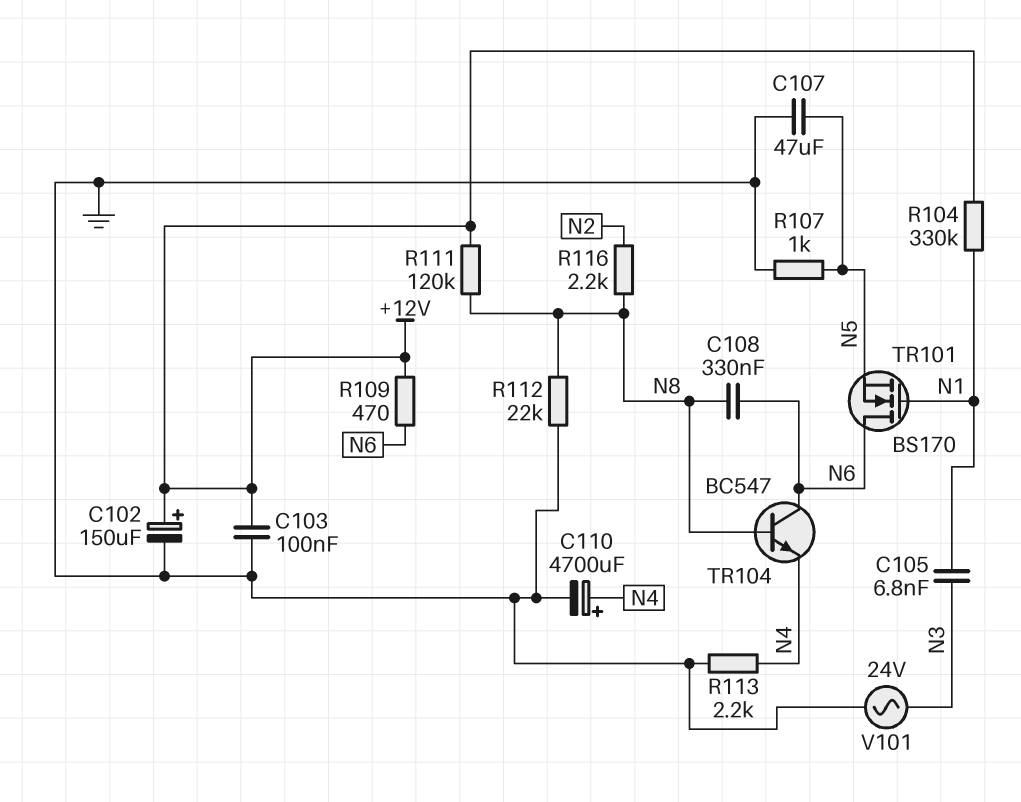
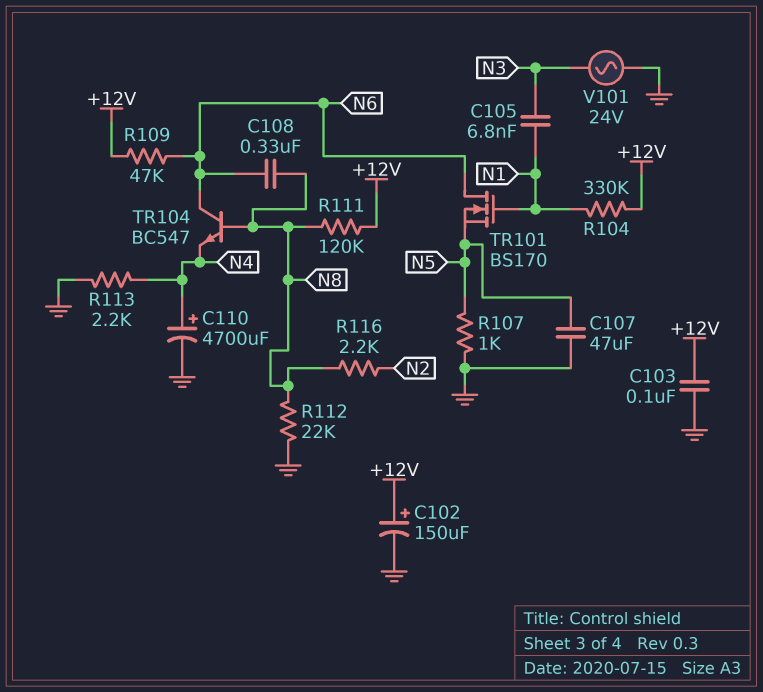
R109: 470 (+12V, N6) -> 47k (+12V, N6)

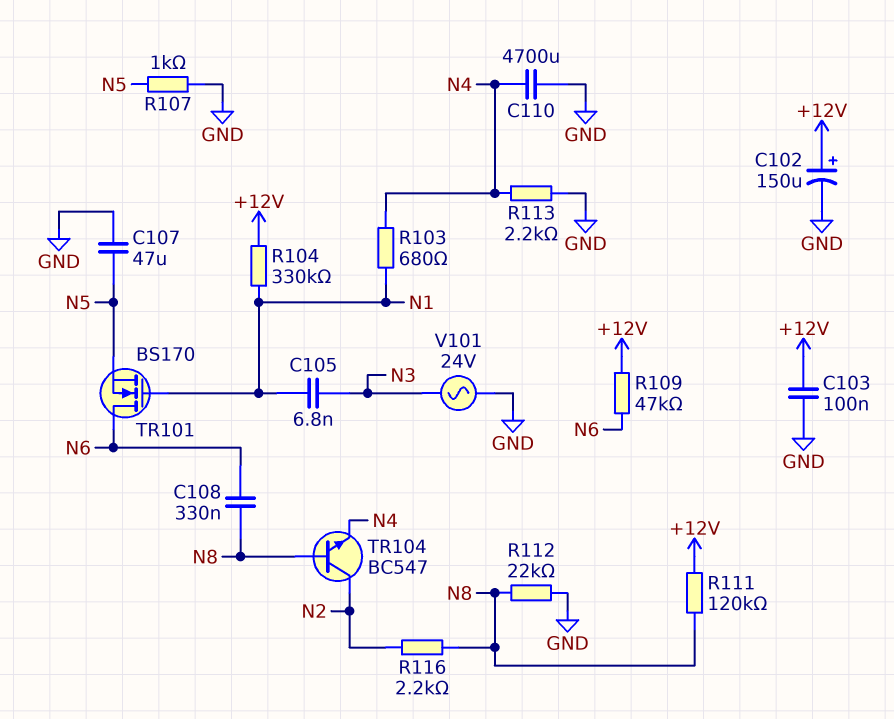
C110: 4700uF (plus N4, minus GND) -> 4700uF (GND, N4)
R103: none -> 680 (N1, N4)
TR104: NPN BC547 (B N8, C N6, E N4) -> NPN BC547 (B N8, C N2, E N4)

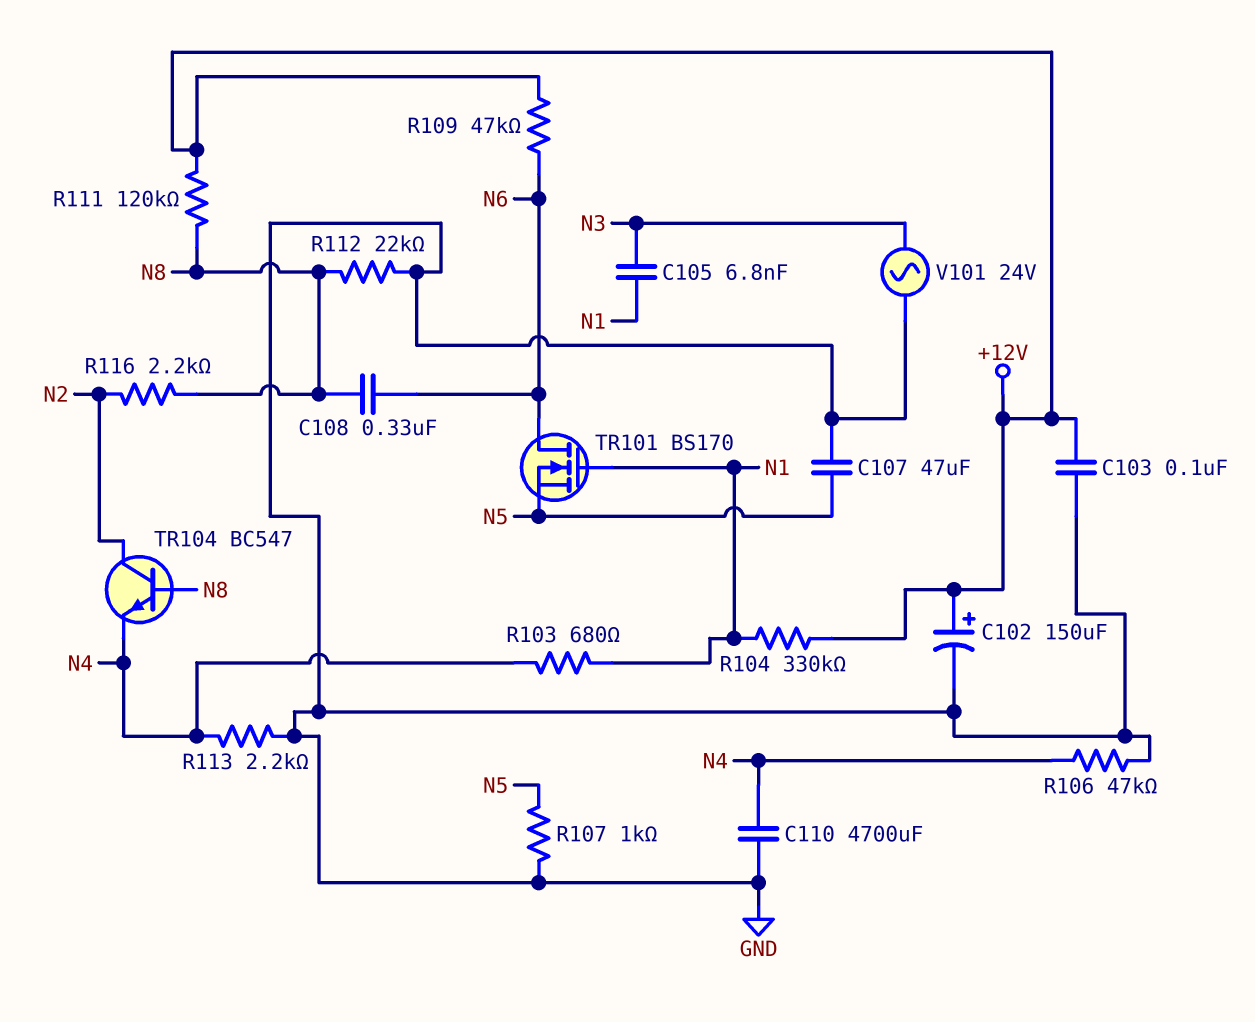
R106: none -> 47k (GND, N4)

